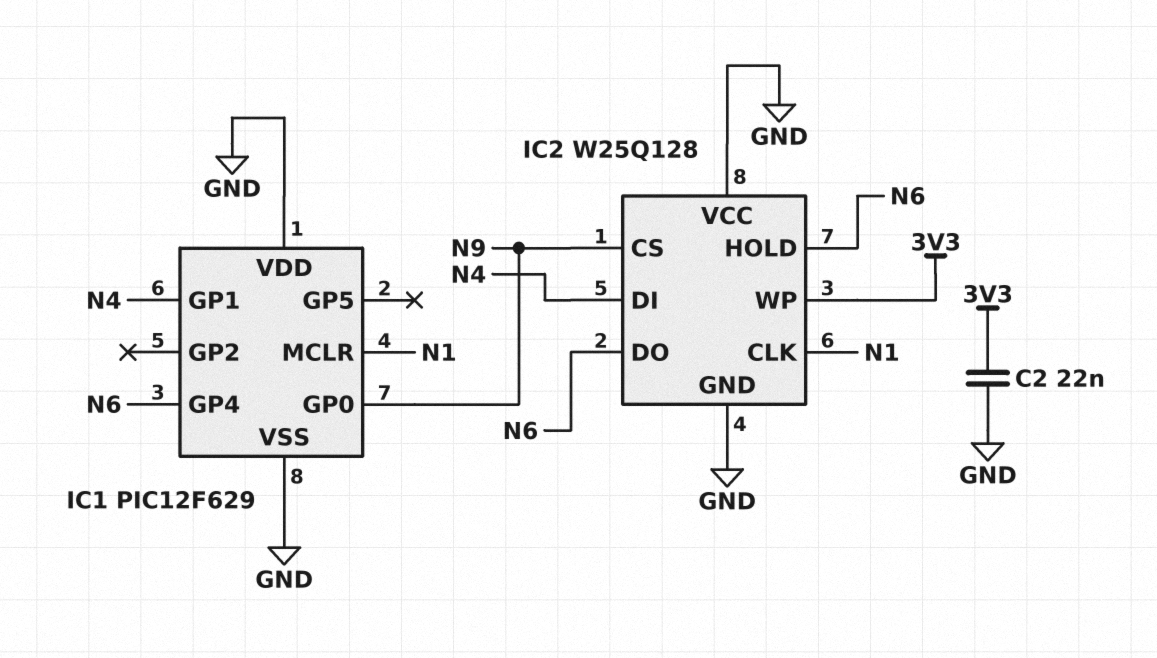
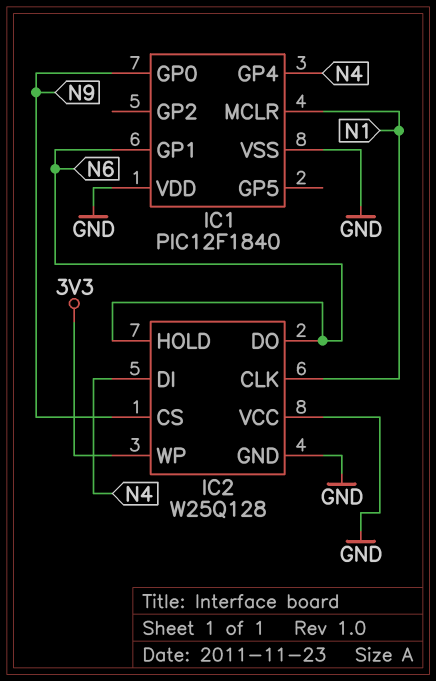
C2: 22nF (3V3, GND) -> none
IC1: PIC12F629 -> PIC12F1840
IC1 pin GP1: N4 -> N6
IC1 pin GP4: N6 -> N4

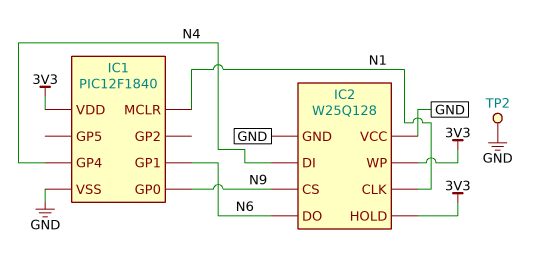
IC1 pin VDD: GND -> 3V3
IC2 pin HOLD: N6 -> 3V3
TP2: none -> test point (GND)

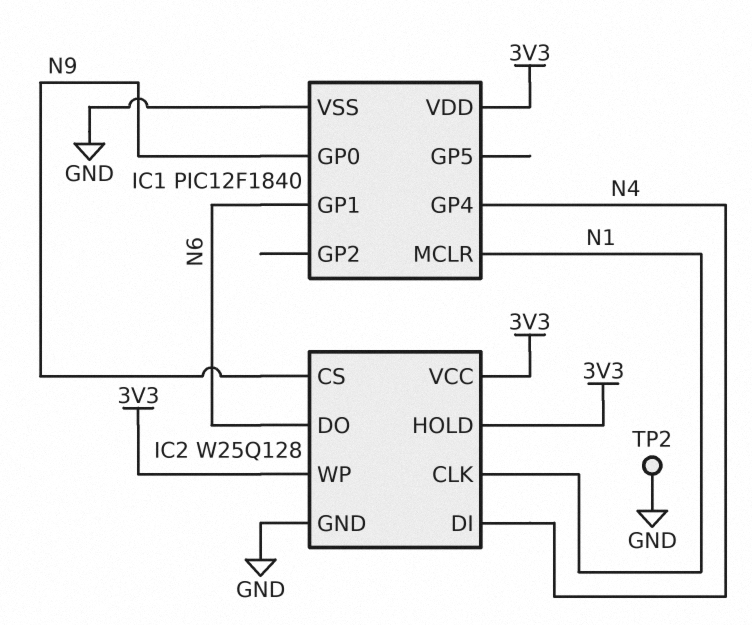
IC2 pin VCC: GND -> 3V3

